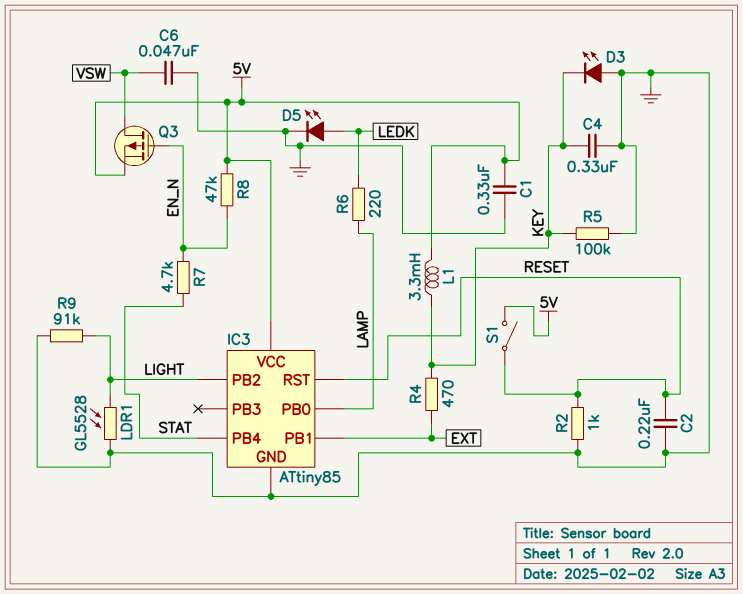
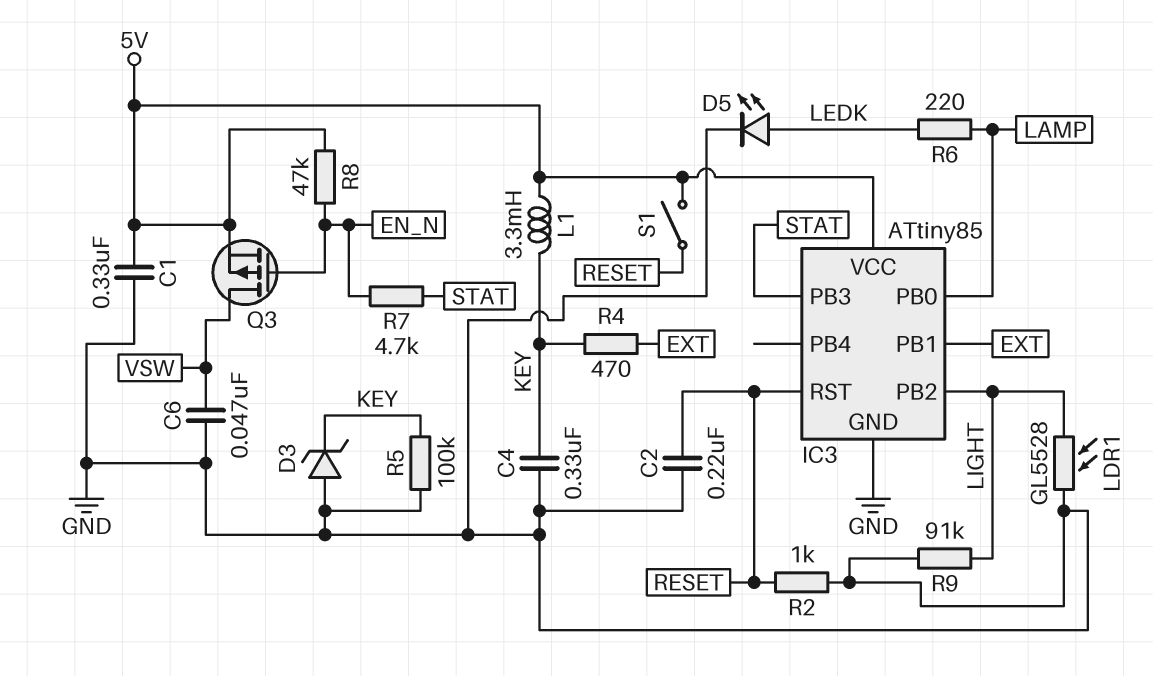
D3: LED (A GND, K KEY) -> zener (A GND, K KEY)
IC3 pin PB3: none -> STAT
IC3 pin PB4: STAT -> none

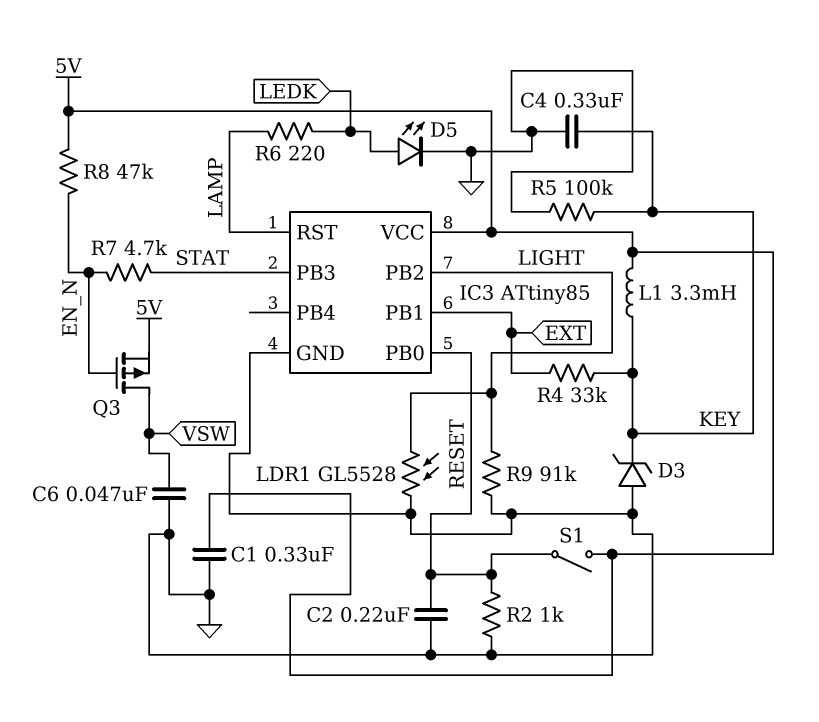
IC3 pin PB0: LAMP -> RESET
IC3 pin RST: RESET -> LAMP
R4: 470 (EXT, KEY) -> 33k (EXT, KEY)

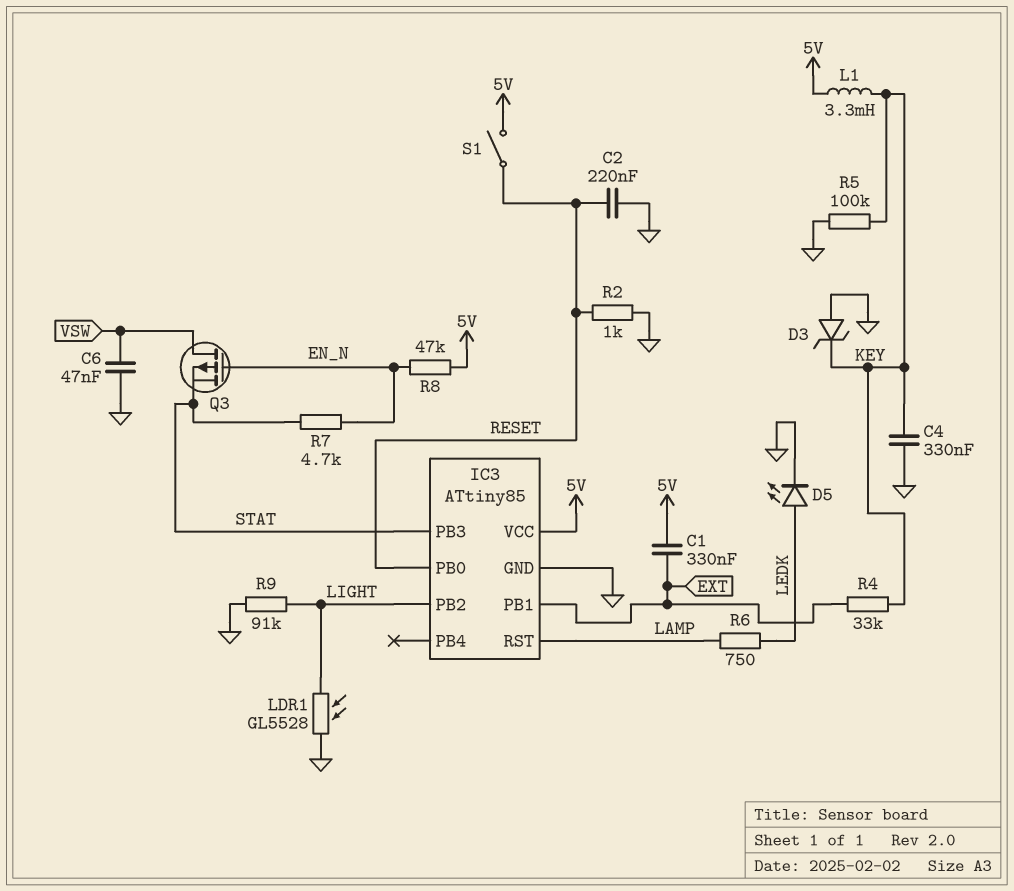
C1: 330nF (5V, GND) -> 330nF (5V, EXT)
Q3: PMOS (G EN_N, D VSW, S 5V) -> PMOS (G EN_N, D VSW, S STAT)
R6: 220 (LAMP, LEDK) -> 750 (LAMP, LEDK)

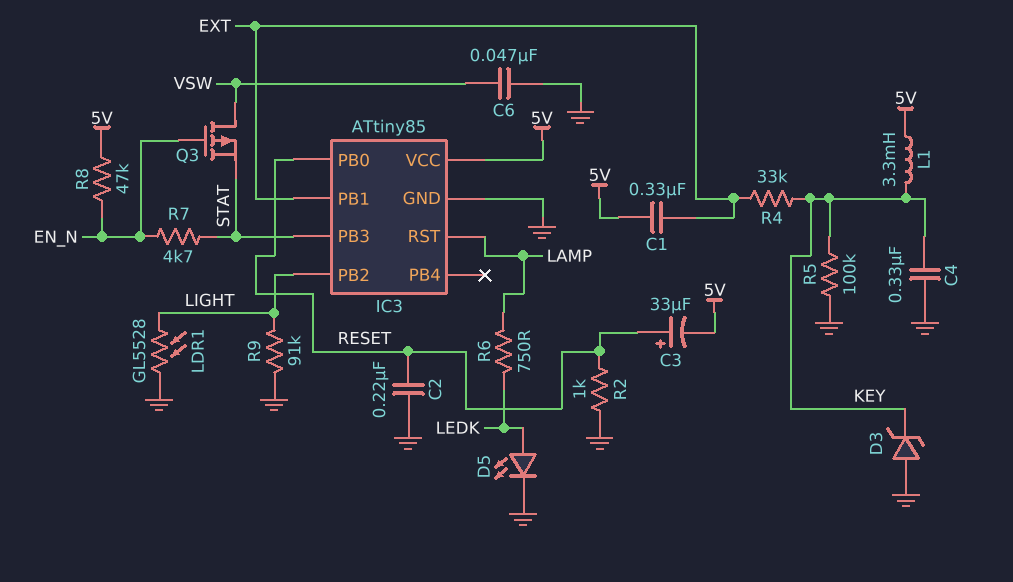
C3: none -> 33uF (plus RESET, minus 5V)
S1: switch (5V, RESET) -> none

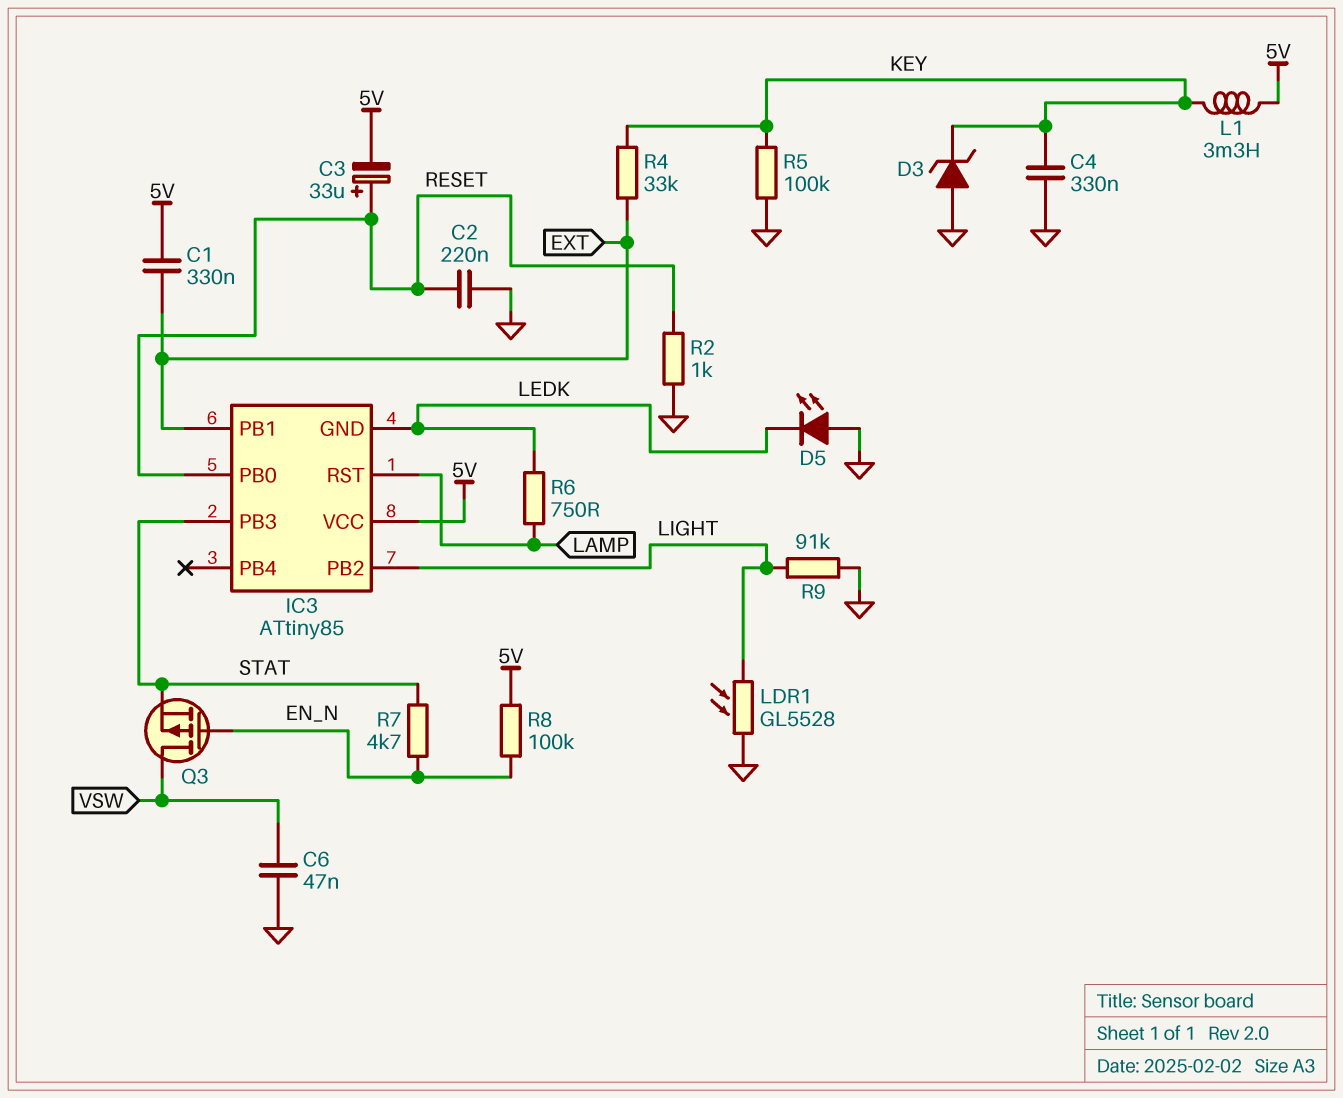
D5: LED (A LEDK, K GND) -> LED (A GND, K LEDK)
IC3 pin GND: GND -> LEDK
R8: 47k (5V, EN_N) -> 100k (5V, EN_N)

